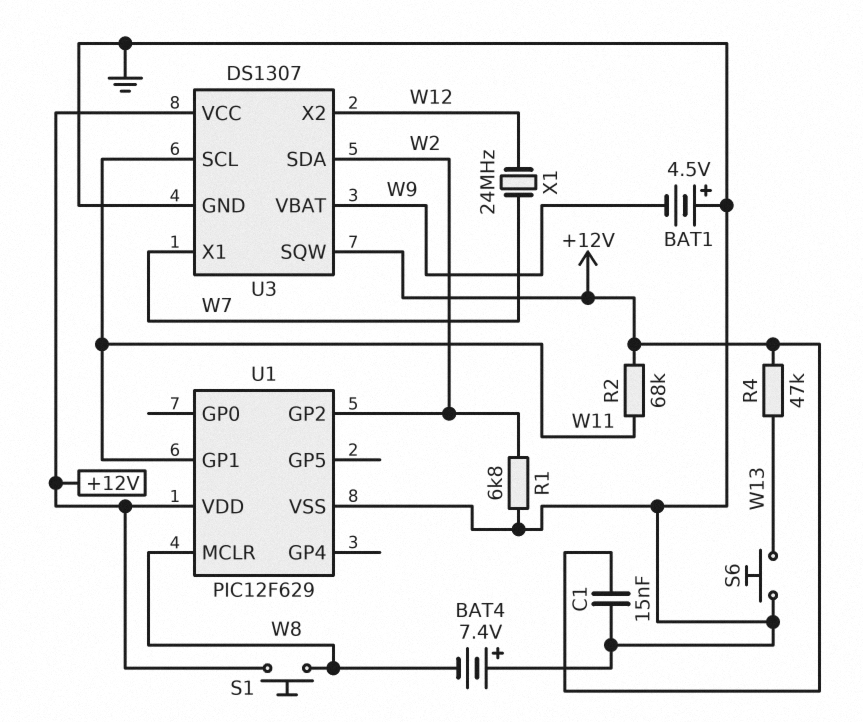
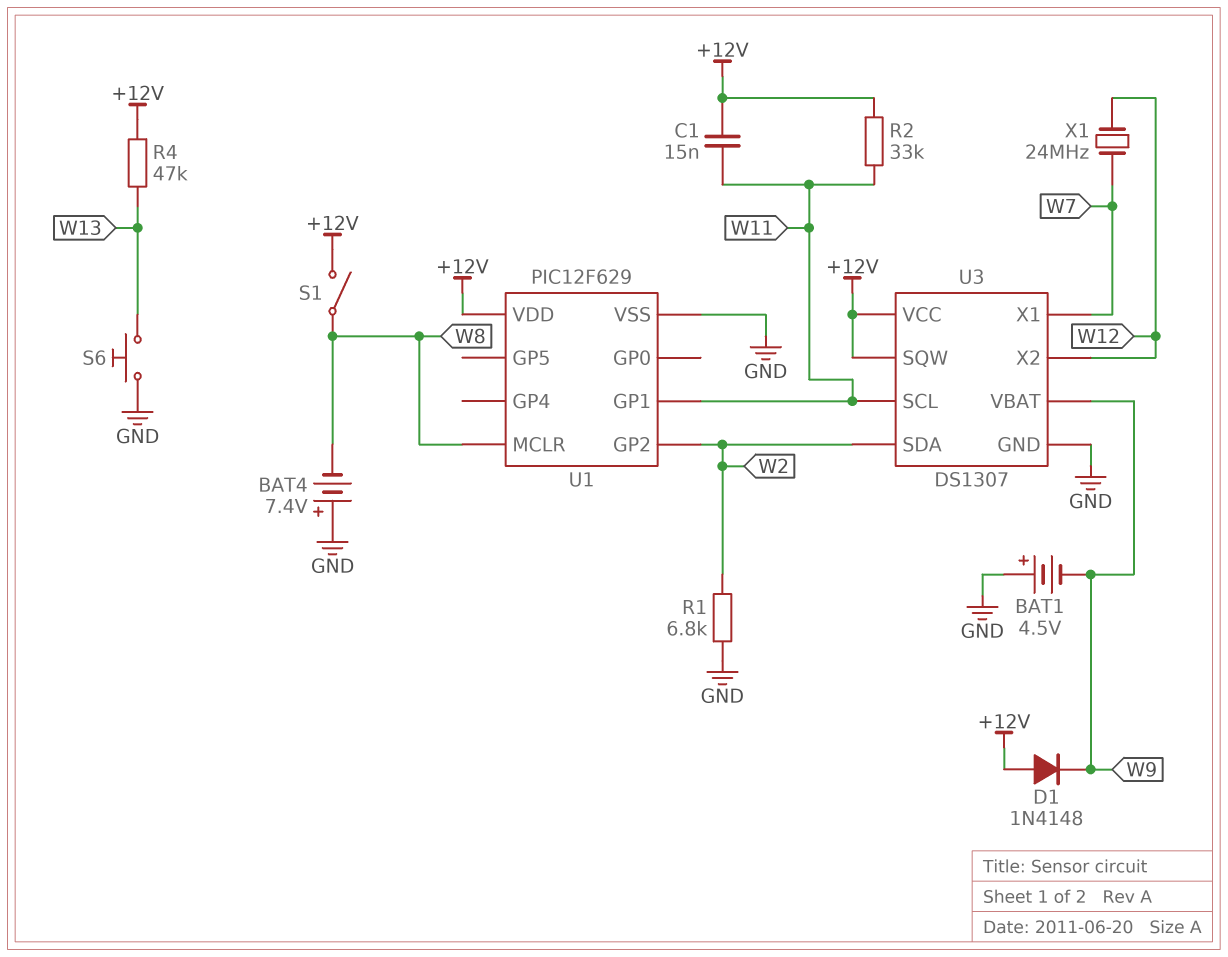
C1: 15nF (+12V, GND) -> 15nF (+12V, W11)
D1: none -> diode 1N4148 (A +12V, K W9)
R2: 68k (+12V, W11) -> 33k (+12V, W11)
S1: button (+12V, W8) -> switch (+12V, W8)

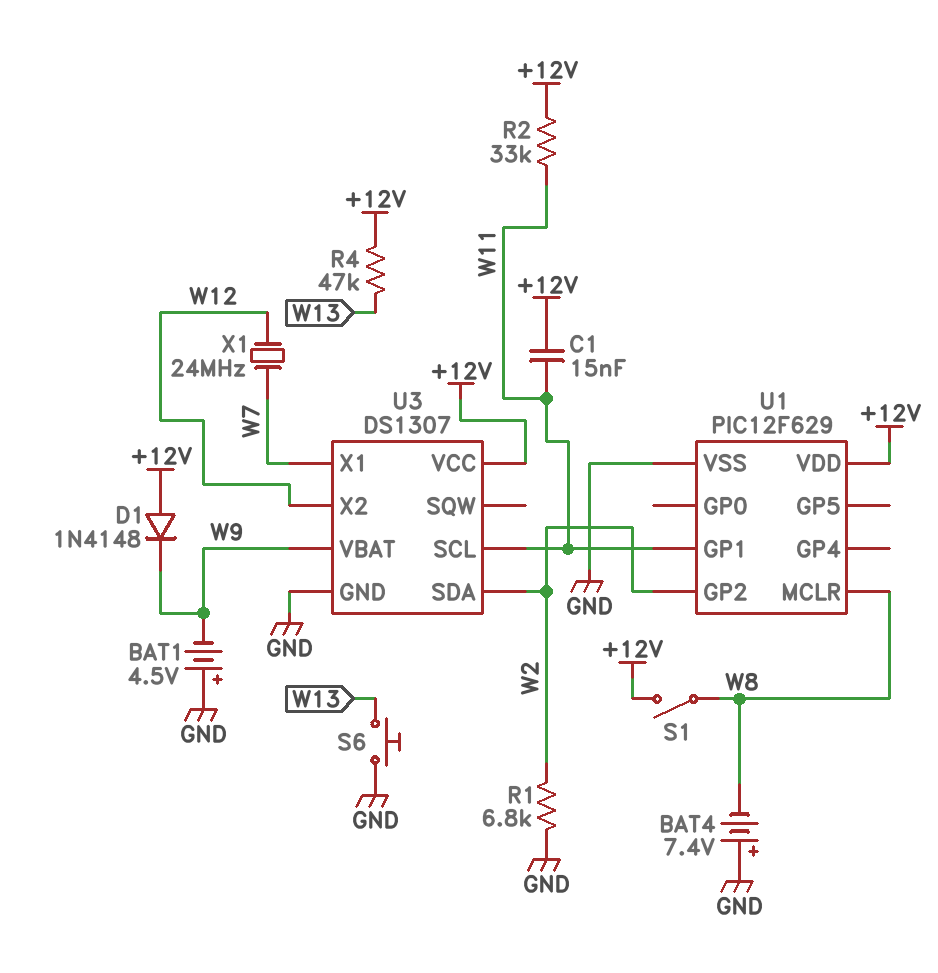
U3 pin SQW: +12V -> none

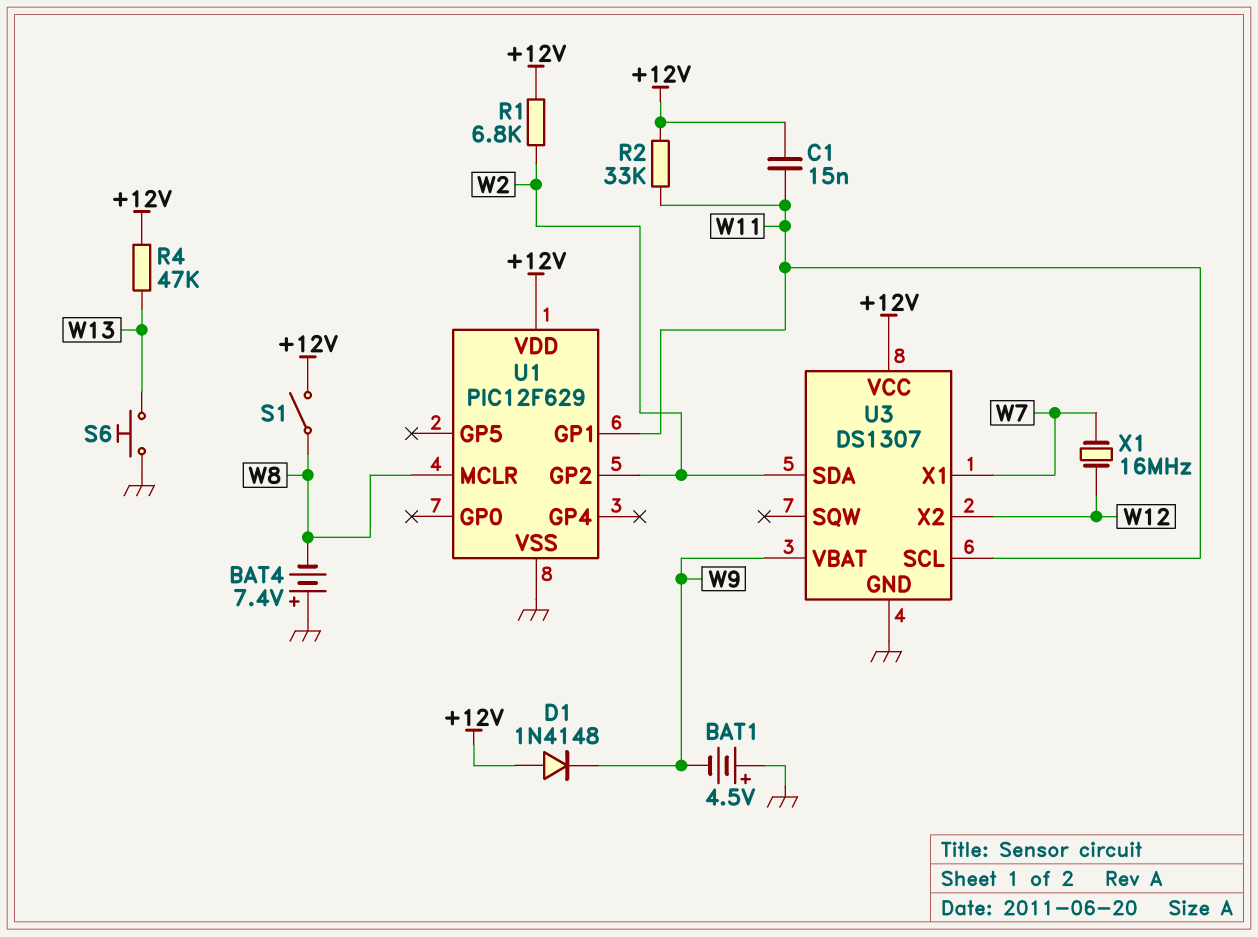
R1: 6.8k (GND, W2) -> 6.8k (+12V, W2)
X1: 24MHz (W7, W12) -> 16MHz (W7, W12)

